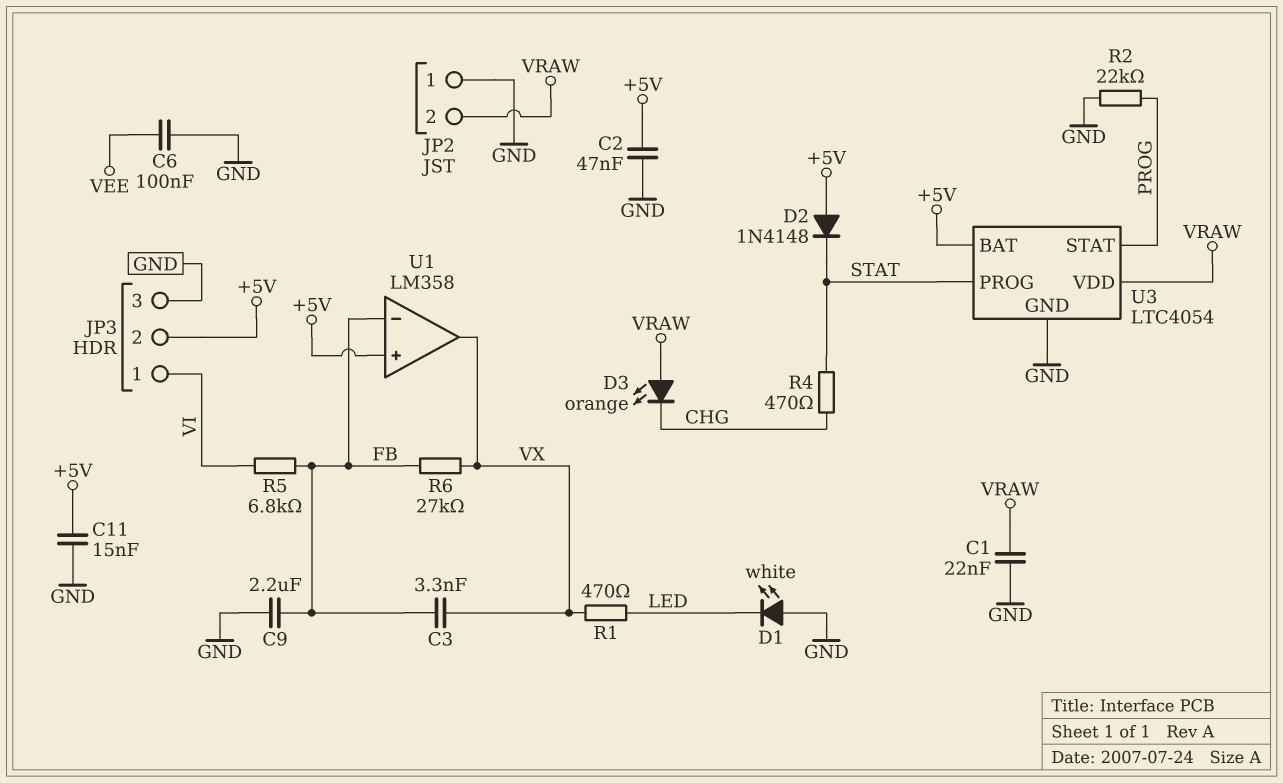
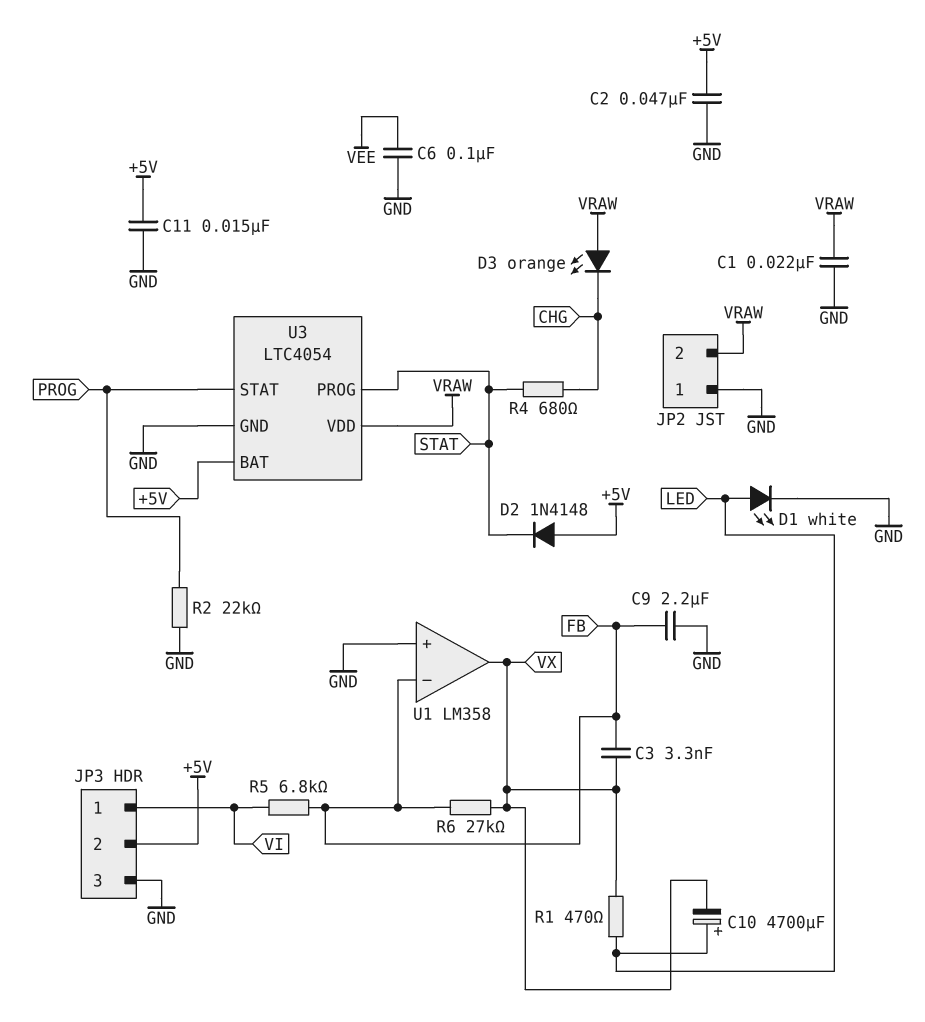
C10: none -> 4700uF (plus LED, minus VX)
D1: LED white (A GND, K LED) -> LED white (A LED, K GND)
R4: 470 (CHG, STAT) -> 680 (CHG, STAT)
U1 pin in+: +5V -> GND

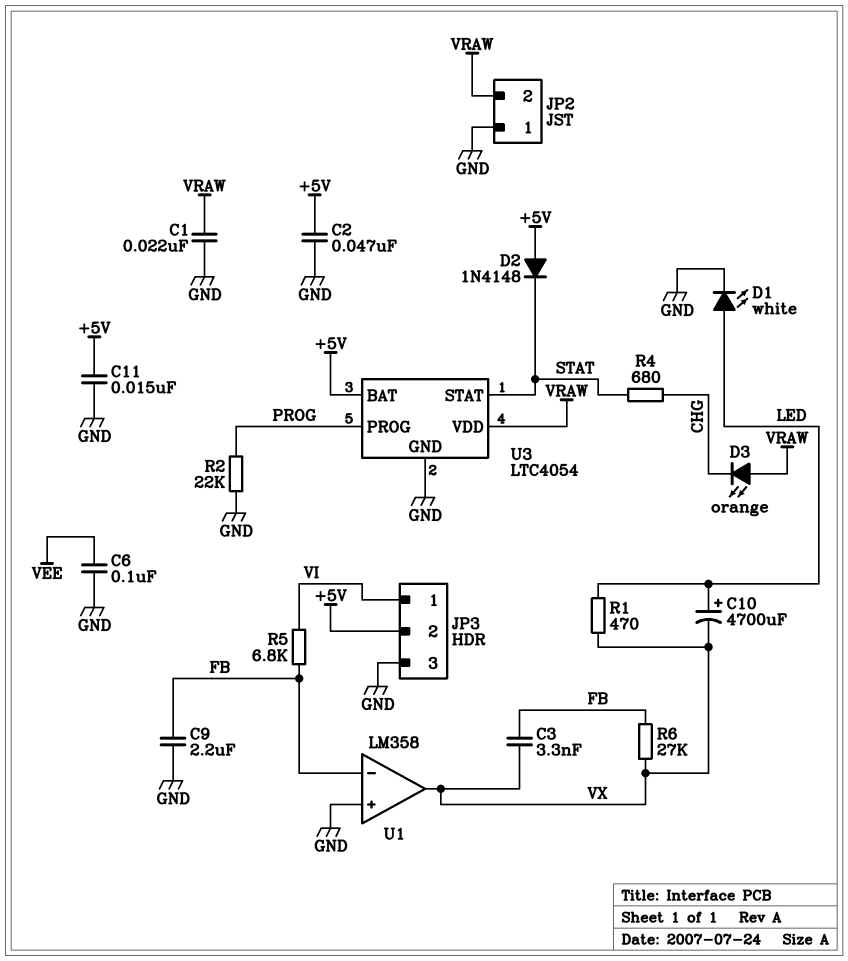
U3 pin PROG: STAT -> PROG
U3 pin STAT: PROG -> STAT

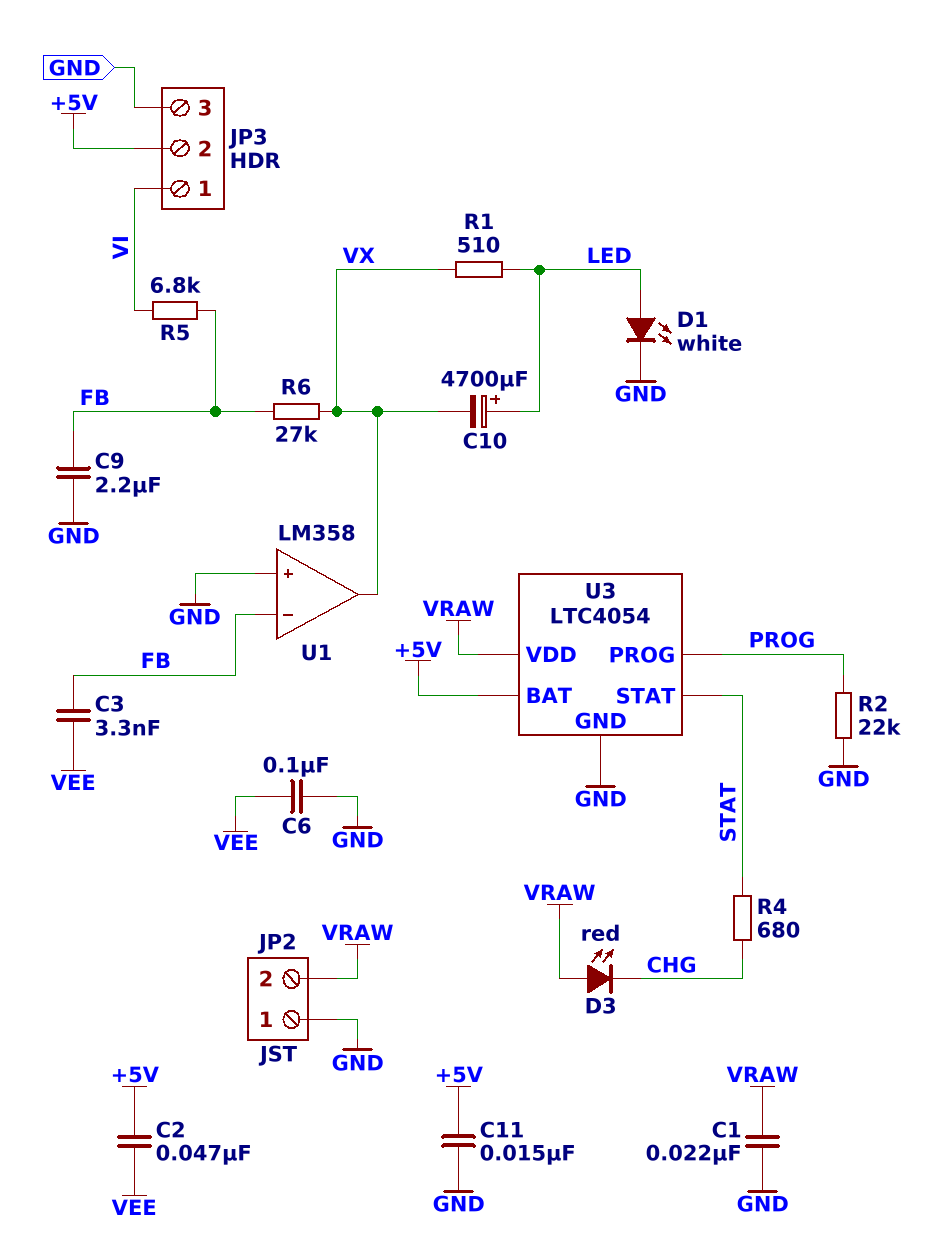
C2: 47nF (+5V, GND) -> 47nF (+5V, VEE)
C3: 3.3nF (FB, VX) -> 3.3nF (FB, VEE)
D2: diode 1N4148 (A +5V, K STAT) -> none
D3: LED orange (A VRAW, K CHG) -> LED red (A VRAW, K CHG)
R1: 470 (LED, VX) -> 510 (LED, VX)

